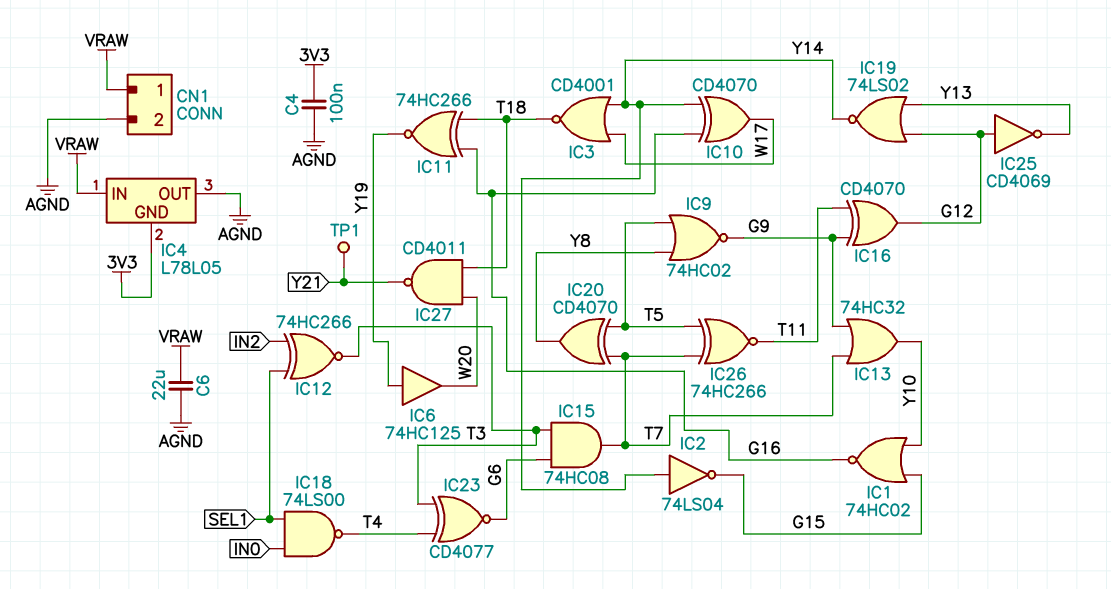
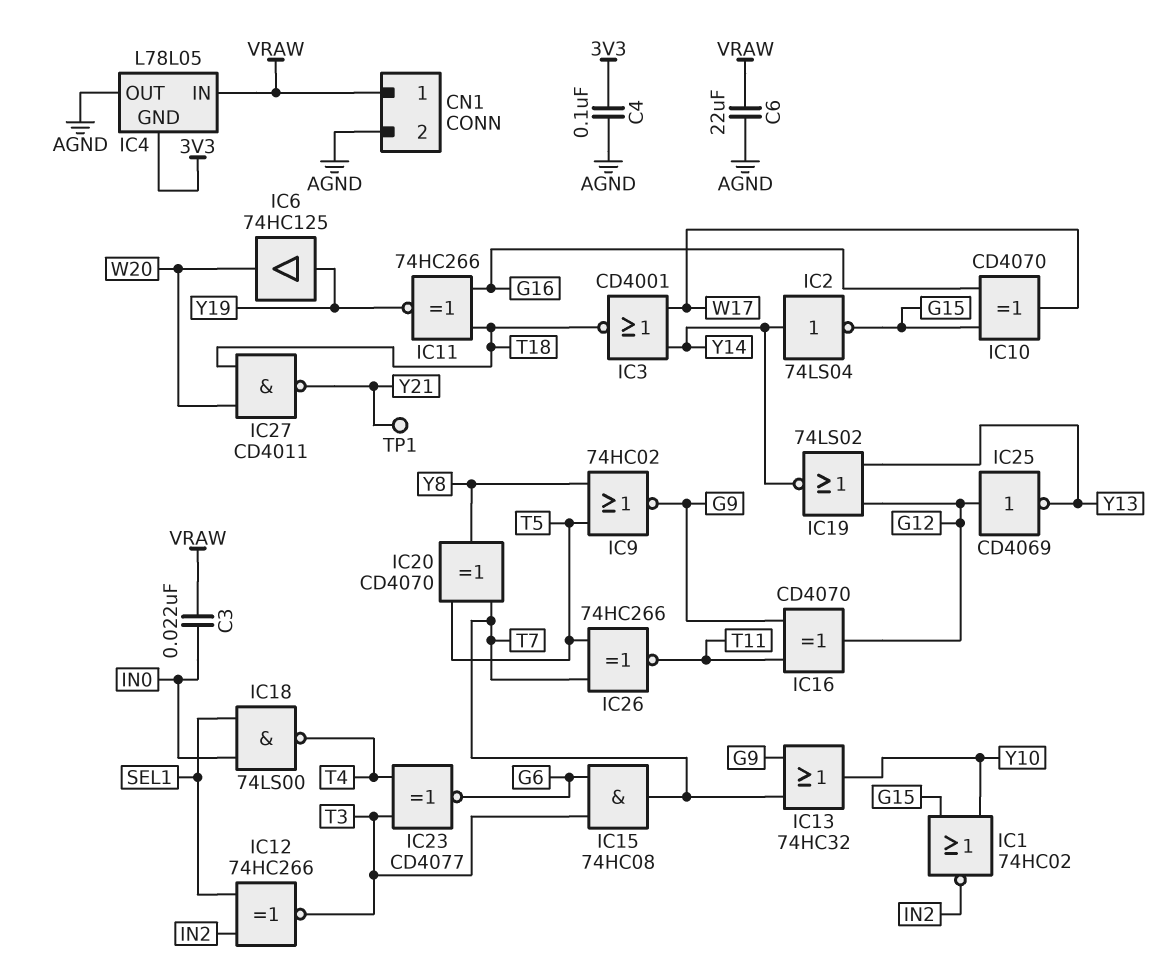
C3: none -> 22nF (IN0, VRAW)
IC1: NOR 74HC02 (in G15, in Y10, out G16) -> NOR 74HC02 (in G15, in Y10, out IN2)
IC10: XOR CD4070 (in G16, in Y14, out W17) -> XOR CD4070 (in G15, in G16, out W17)

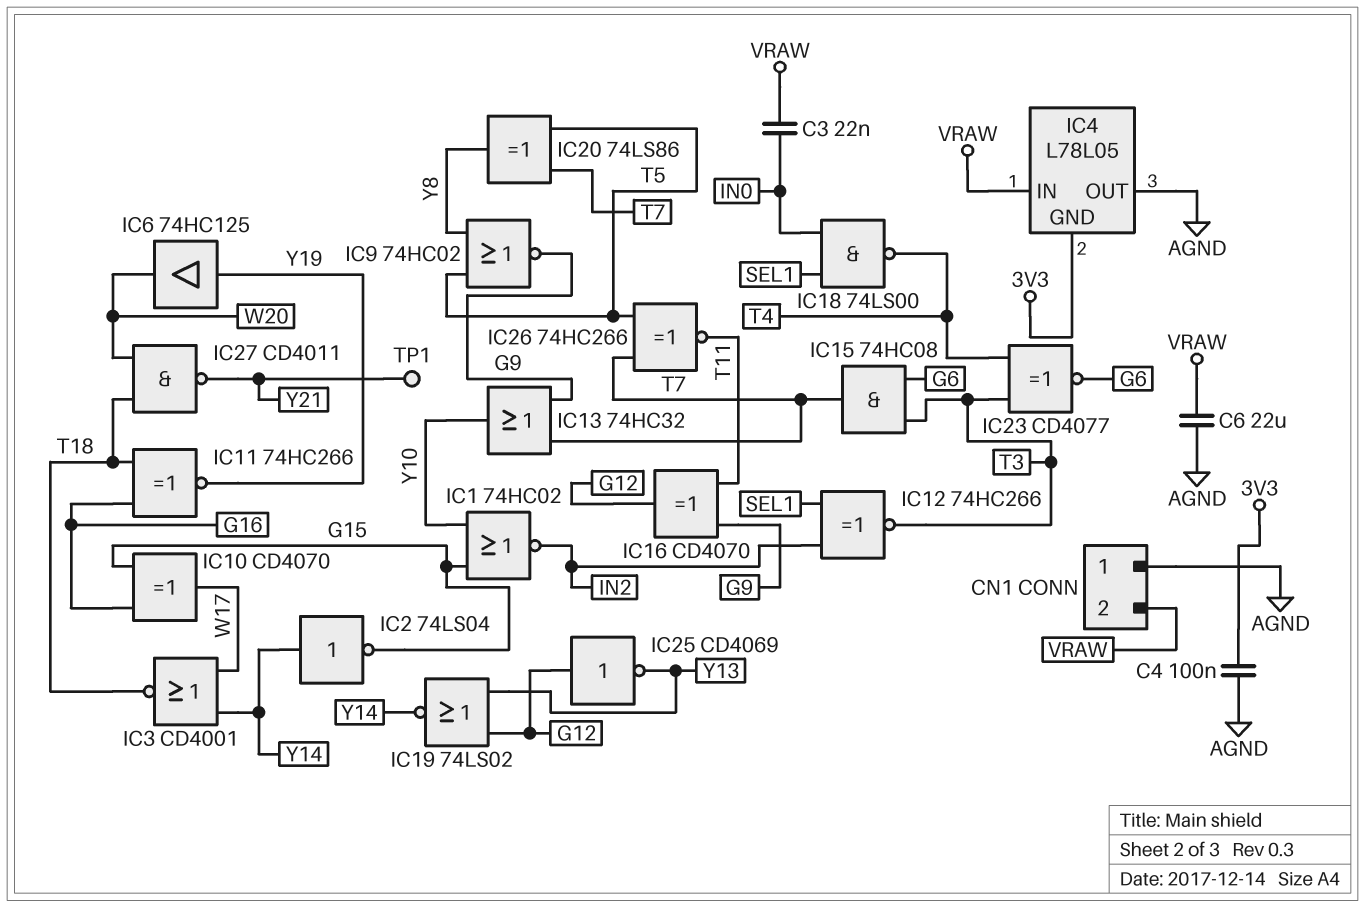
CN1 pin 1: VRAW -> AGND
CN1 pin 2: AGND -> VRAW
IC20: XOR CD4070 (in T5, in T7, out Y8) -> XOR 74LS86 (in T5, in T7, out Y8)

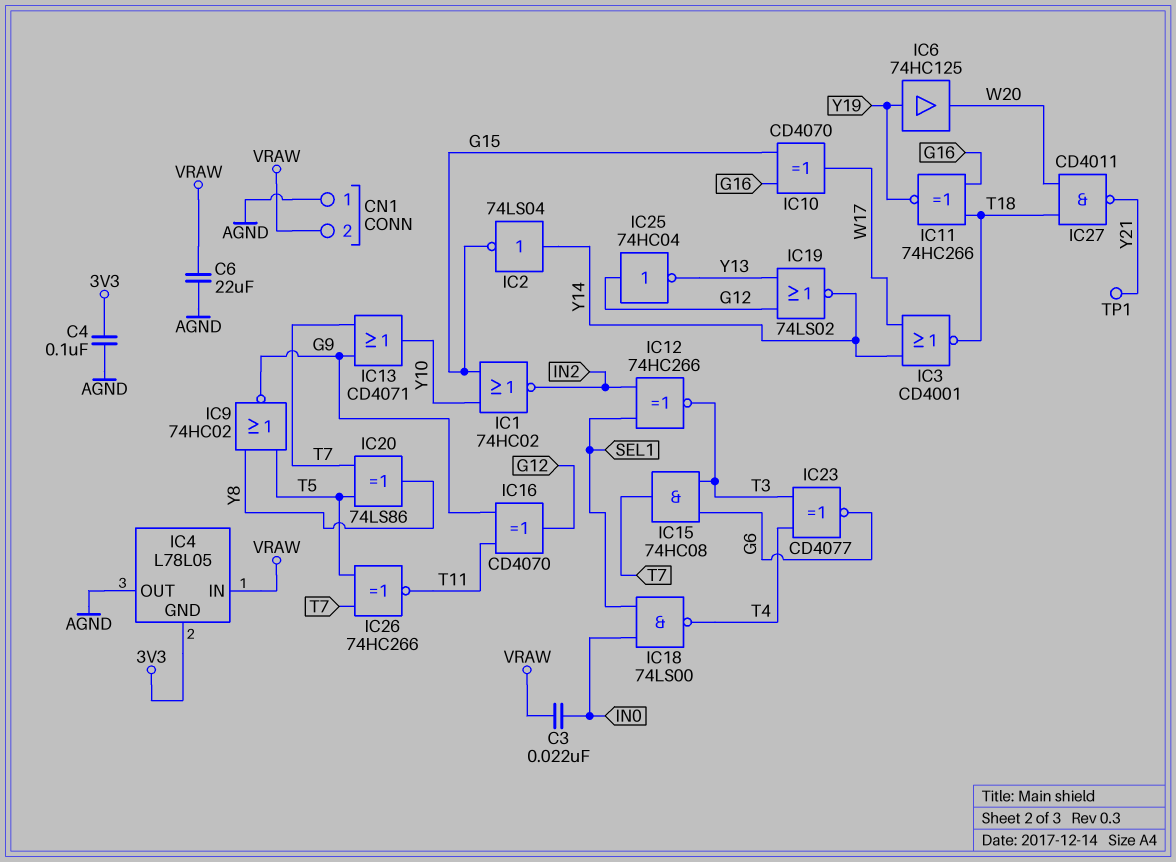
IC13: OR 74HC32 (in G9, in T7, out Y10) -> OR CD4071 (in G9, in T7, out Y10)
IC25: NOT CD4069 (in G12, out Y13) -> NOT 74HC04 (in G12, out Y13)

